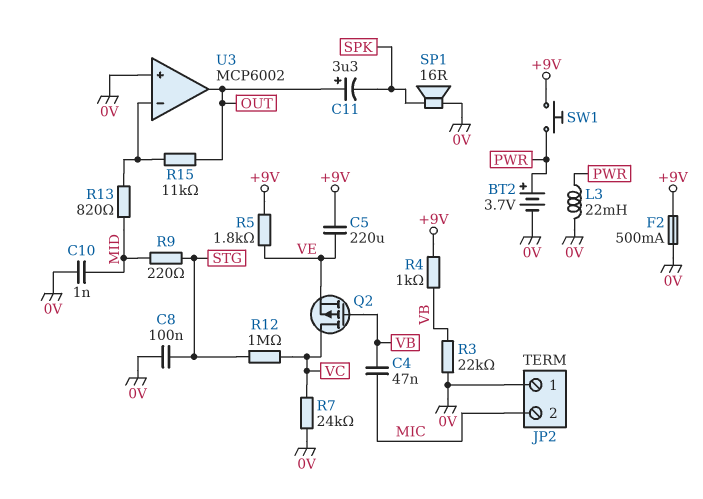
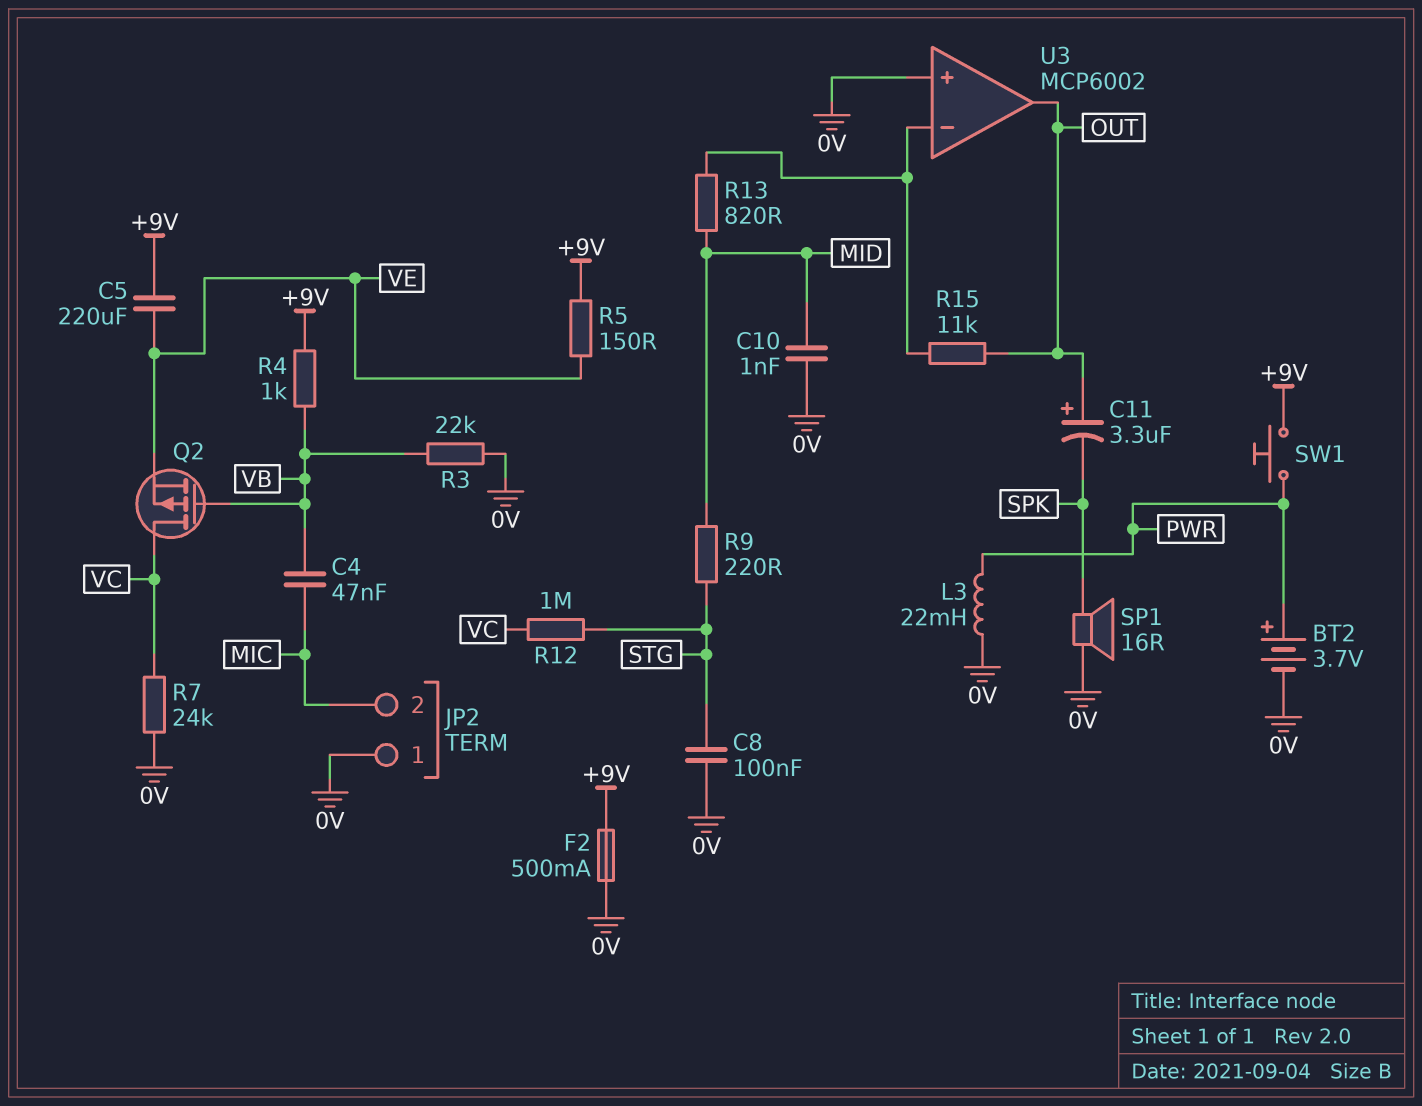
R5: 1.8k (+9V, VE) -> 150 (+9V, VE)

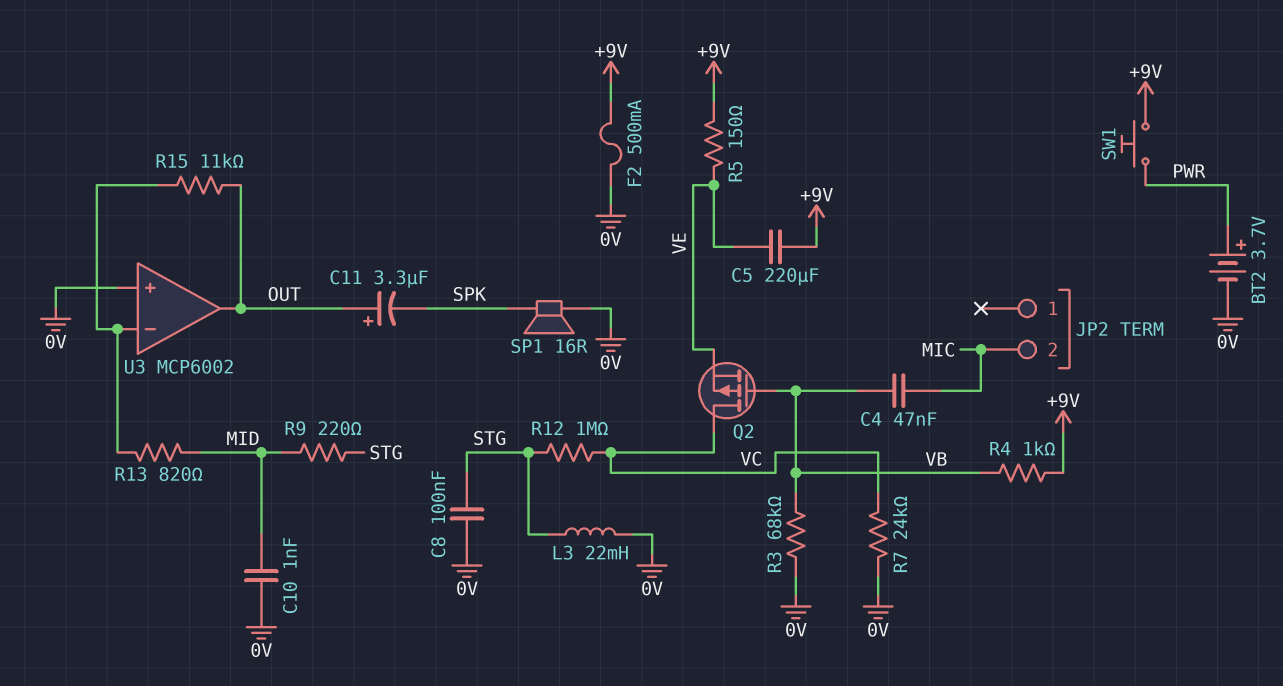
JP2 pin 1: 0V -> none
L3: 22mH (0V, PWR) -> 22mH (0V, STG)
R3: 22k (0V, VB) -> 68k (0V, VB)

